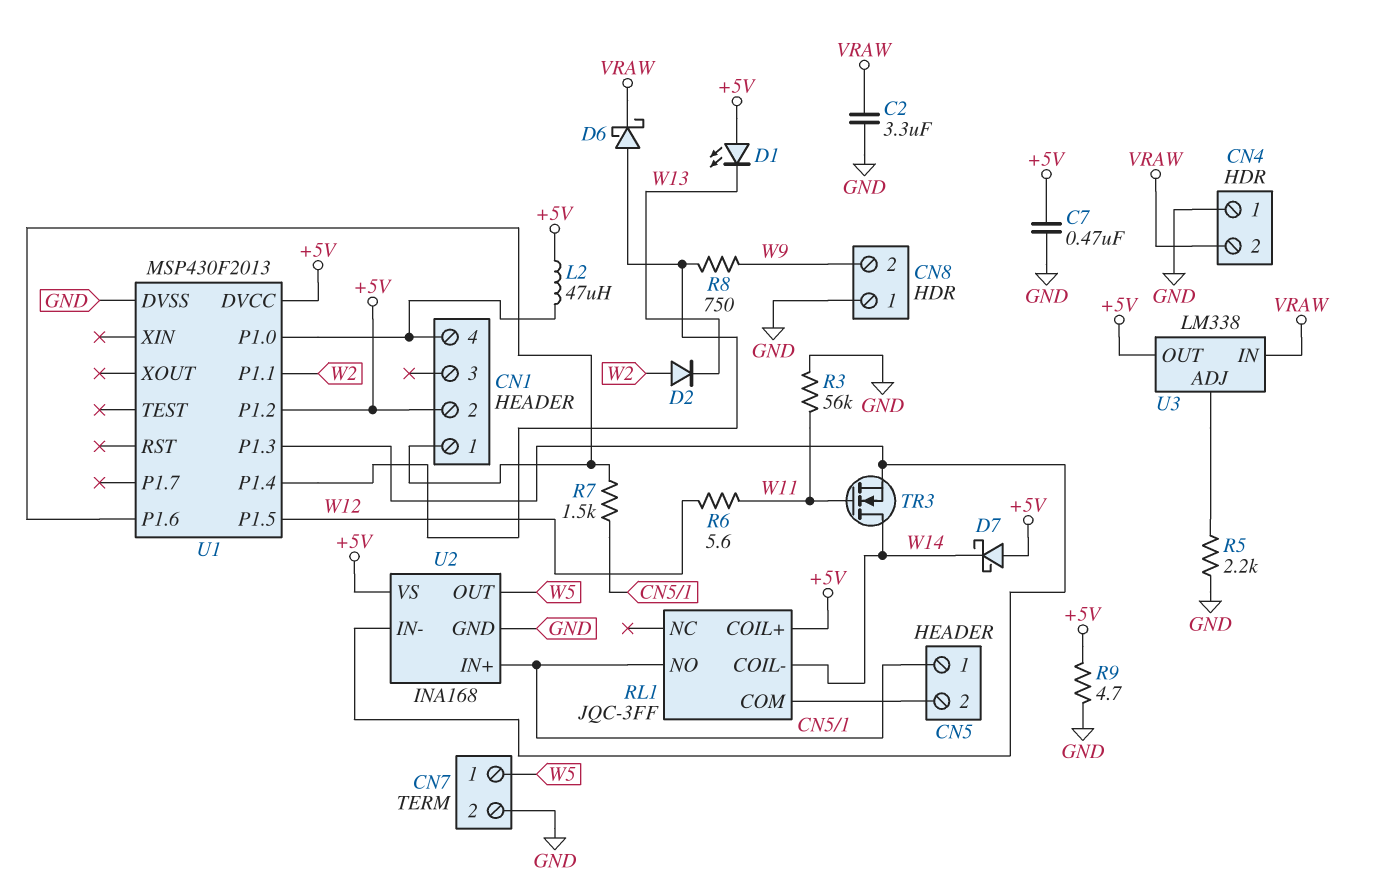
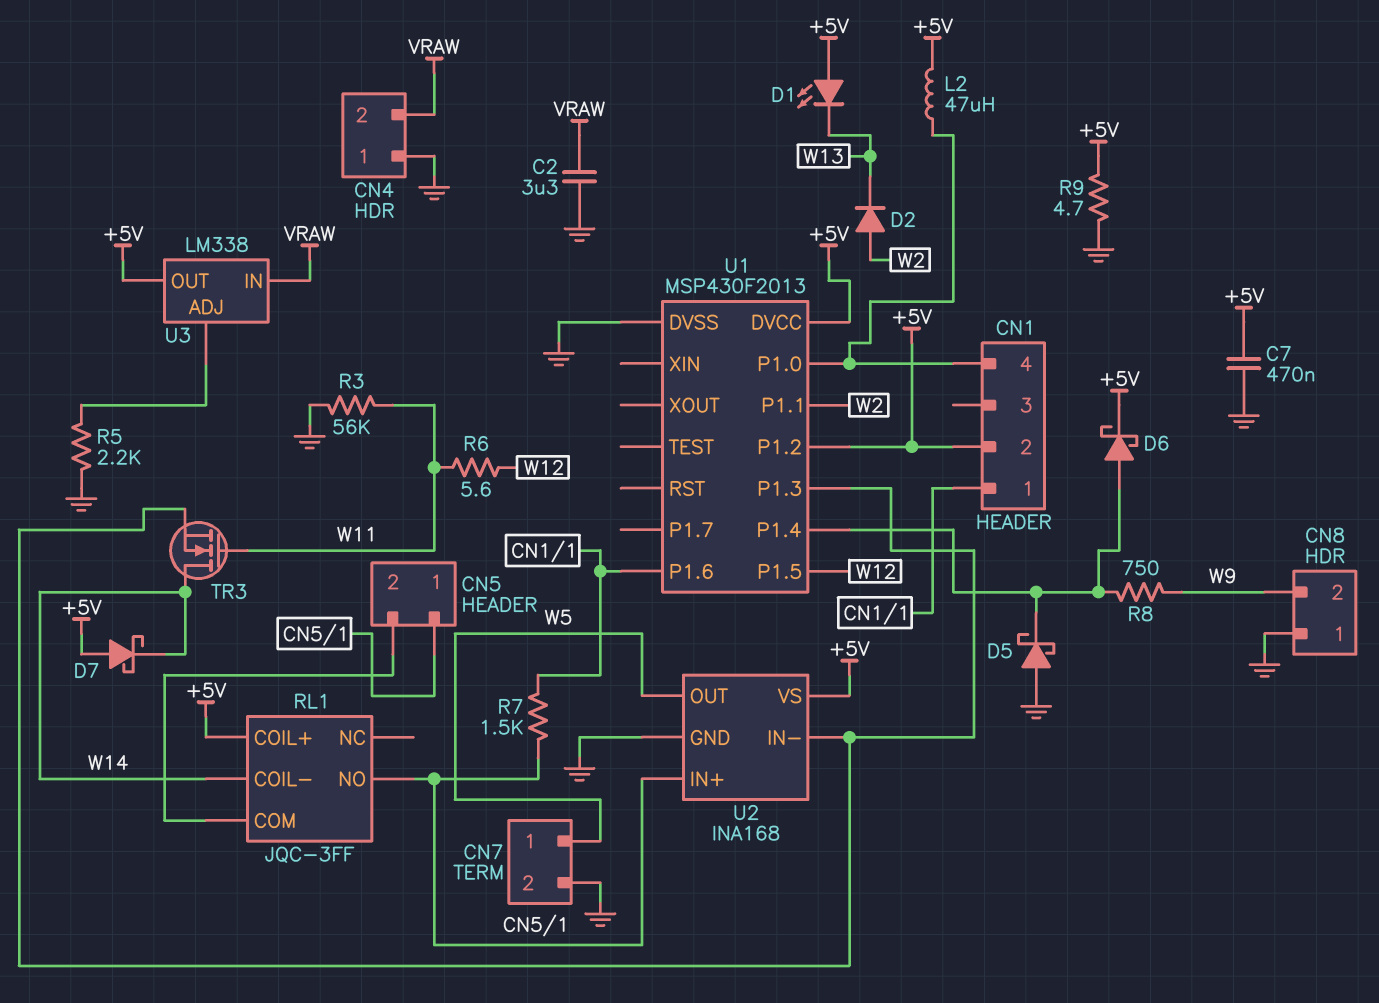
D5: none -> schottky (A GND, K U1/P1.4)
D6: schottky (A U1/P1.4, K VRAW) -> schottky (A U1/P1.4, K +5V)

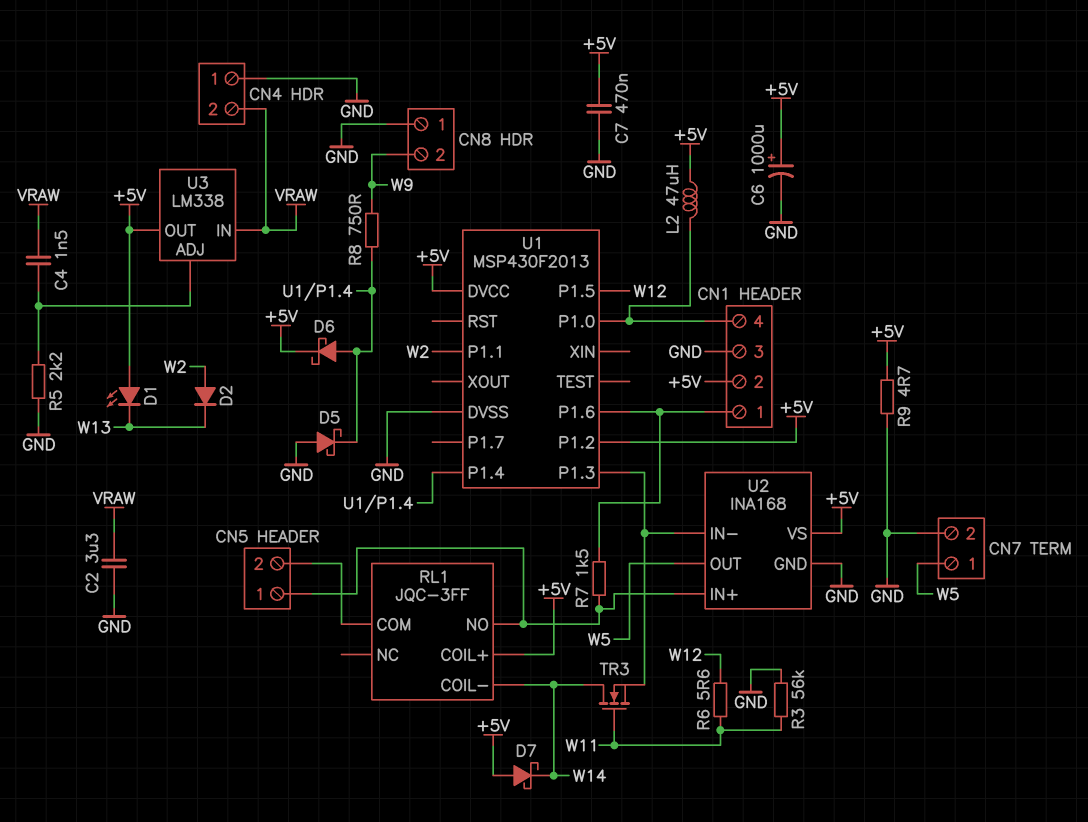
C4: none -> 1.5nF (U3/ADJ, VRAW)
C6: none -> 1000uF (plus +5V, minus GND)
CN1 pin 3: none -> GND

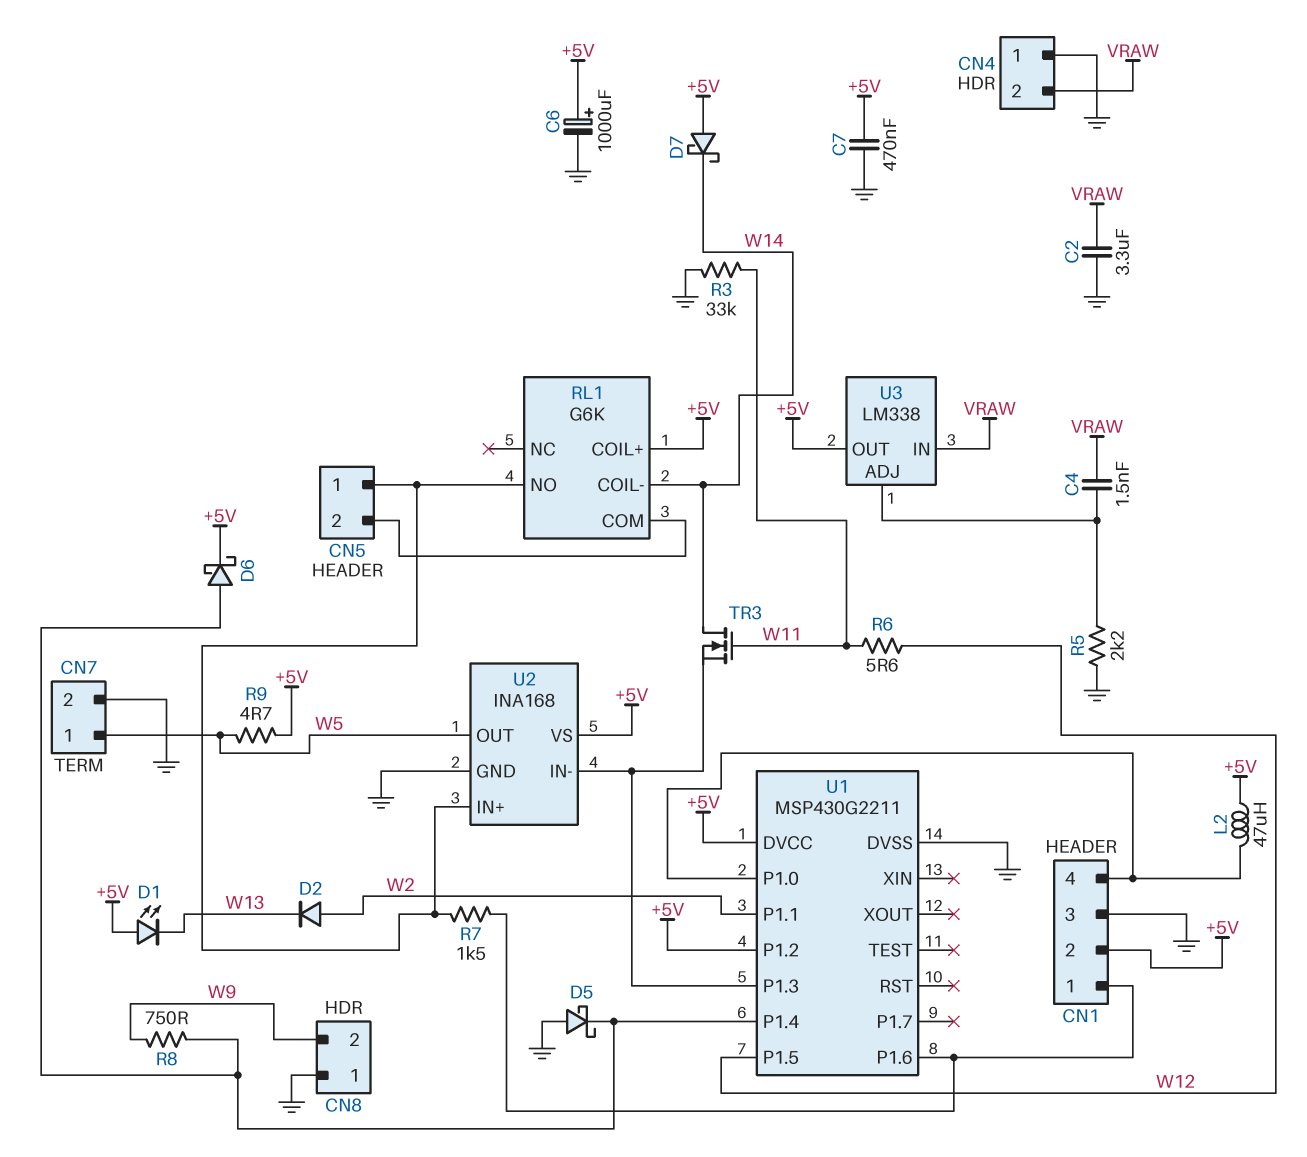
R3: 56k (GND, W11) -> 33k (GND, W11)
R9: 4.7 (+5V, GND) -> 4.7 (+5V, W5)
RL1: JQC-3FF -> G6K
U1: MSP430F2013 -> MSP430G2211

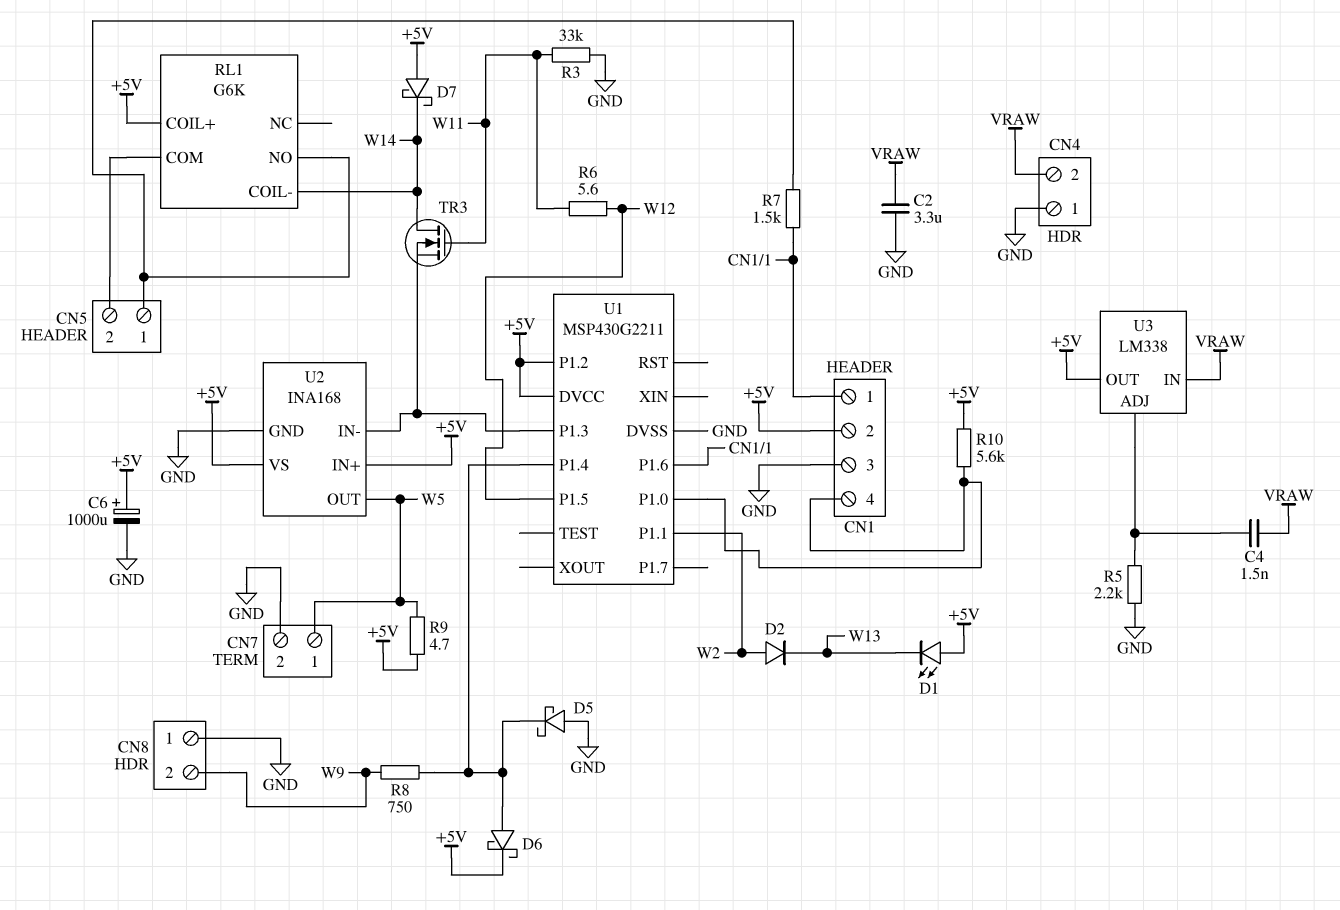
C7: 470nF (+5V, GND) -> none
L2: 47uH (+5V, CN1/4) -> none
R10: none -> 5.6k (+5V, CN1/4)
U2 pin IN+: CN5/1 -> +5V

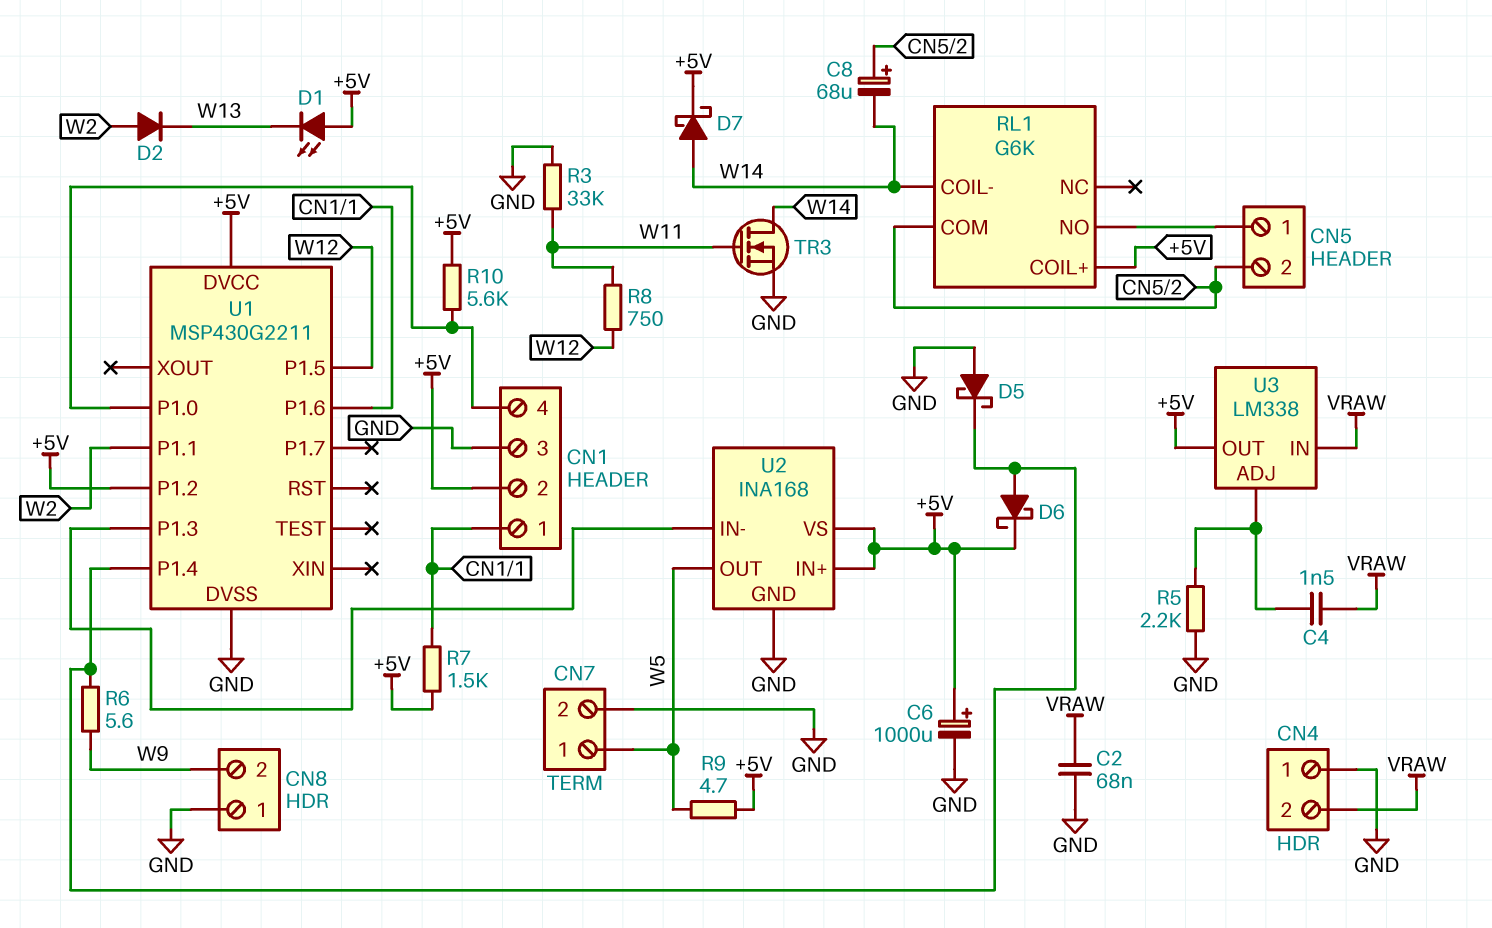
C2: 3.3uF (GND, VRAW) -> 68nF (GND, VRAW)
C8: none -> 68uF (plus CN5/2, minus W14)
D7: schottky (A +5V, K W14) -> schottky (A W14, K +5V)
R6: 5.6 (W11, W12) -> 5.6 (U1/P1.4, W9)
R7: 1.5k (CN1/1, CN5/1) -> 1.5k (+5V, CN1/1)
R8: 750 (U1/P1.4, W9) -> 750 (W11, W12)
TR3: NMOS (G W11, D W14, S U1/P1.3) -> NMOS (G W11, D W14, S GND)

